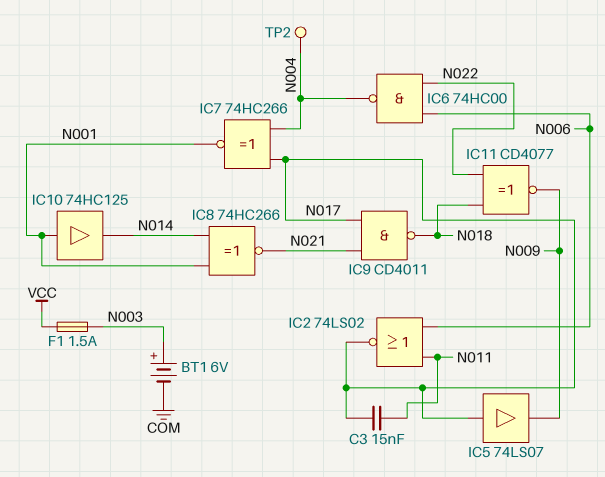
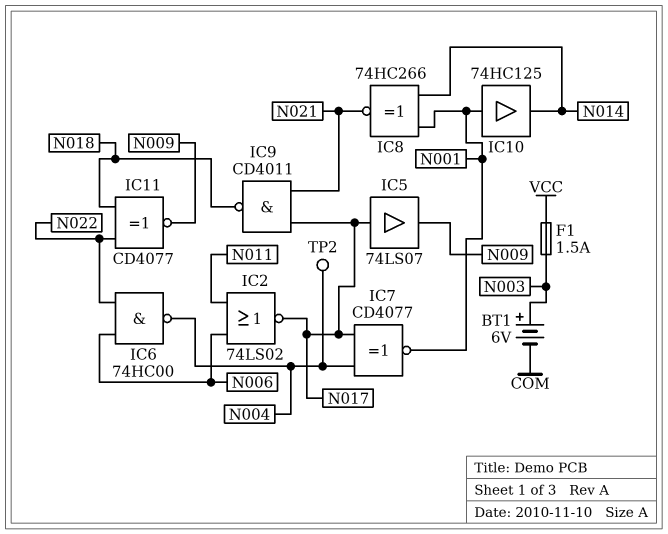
C3: 15nF (N011, N017) -> none
IC7: XNOR 74HC266 (in N004, in N017, out N001) -> XNOR CD4077 (in N004, in N017, out N001)

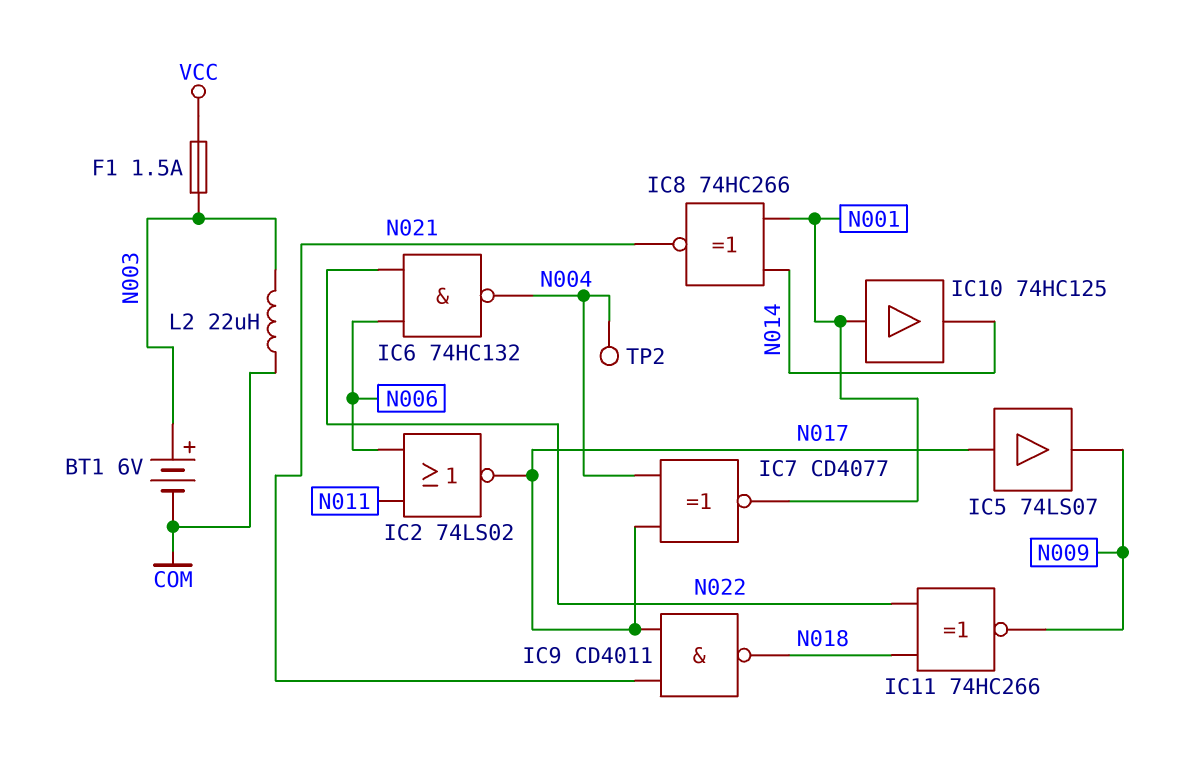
IC6: NAND 74HC00 (in N006, in N022, out N004) -> NAND 74HC132 (in N006, in N022, out N004)
IC11: XNOR CD4077 (in N018, in N022, out N009) -> XNOR 74HC266 (in N018, in N022, out N009)
L2: none -> 22uH (COM, N003)

